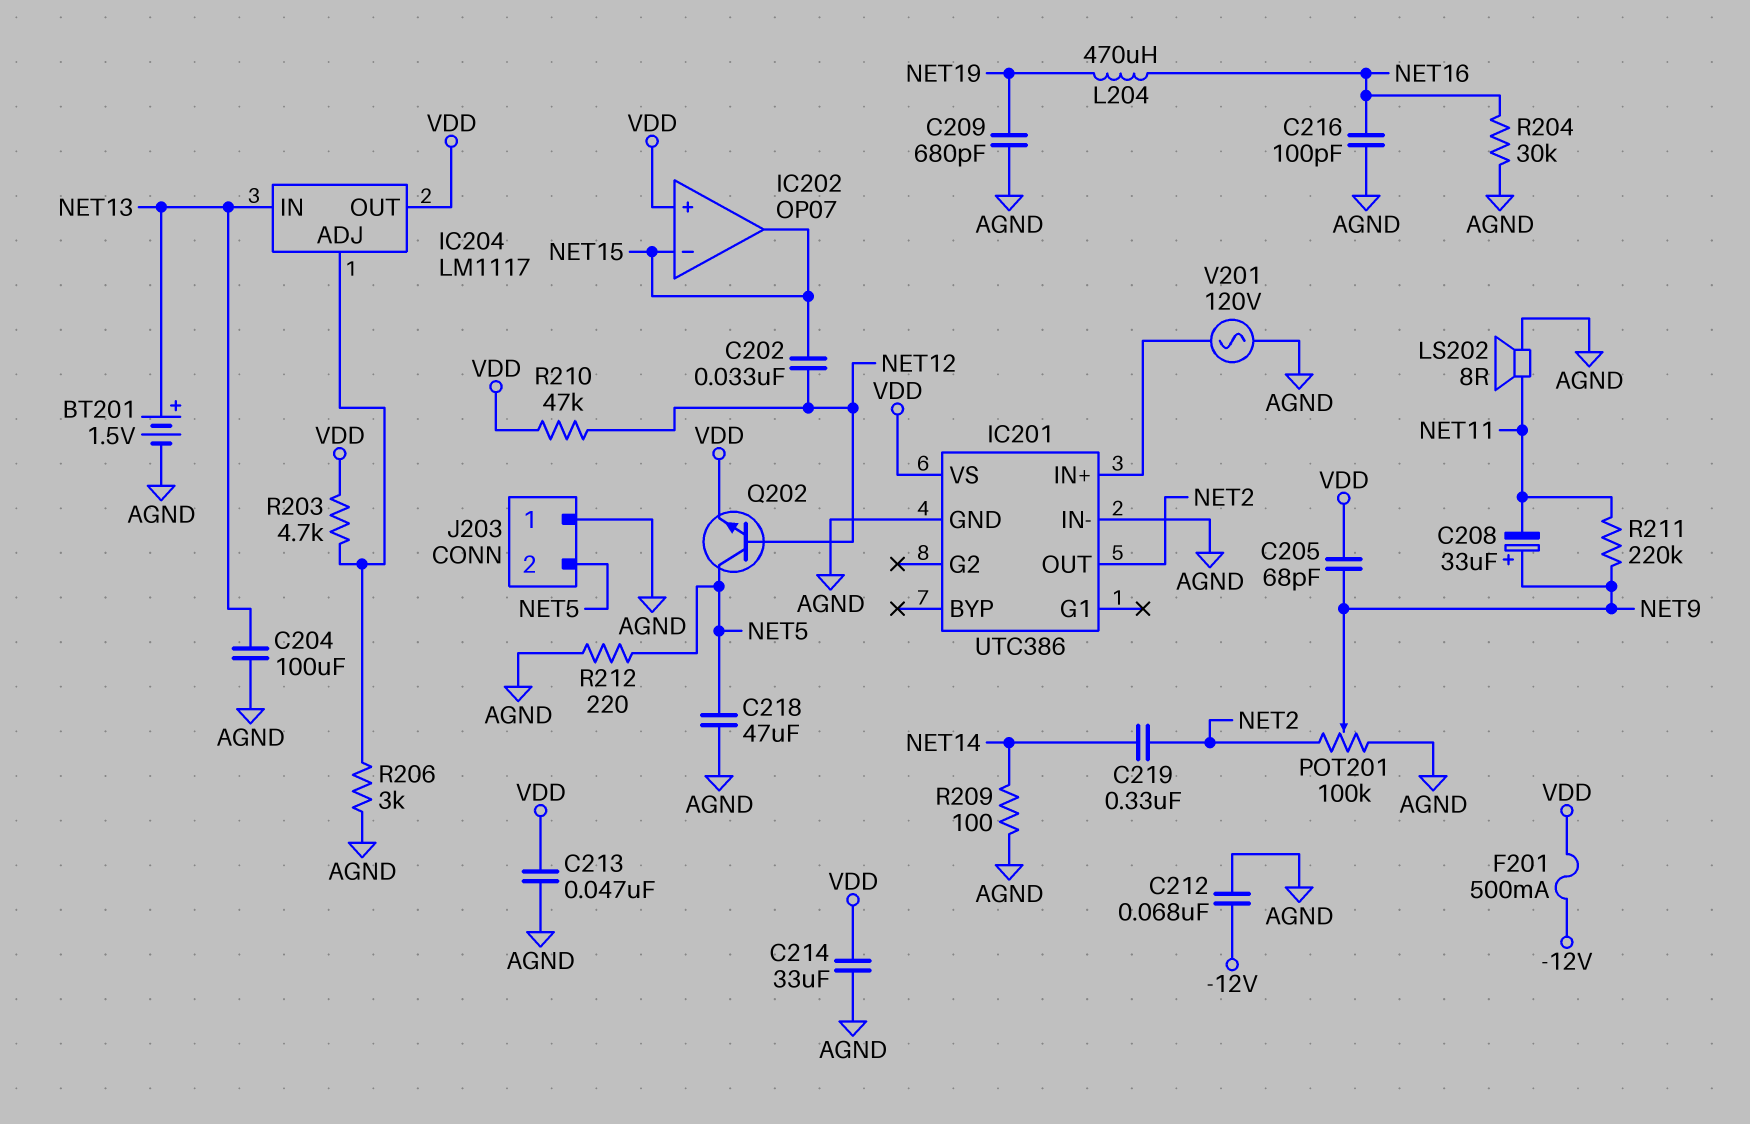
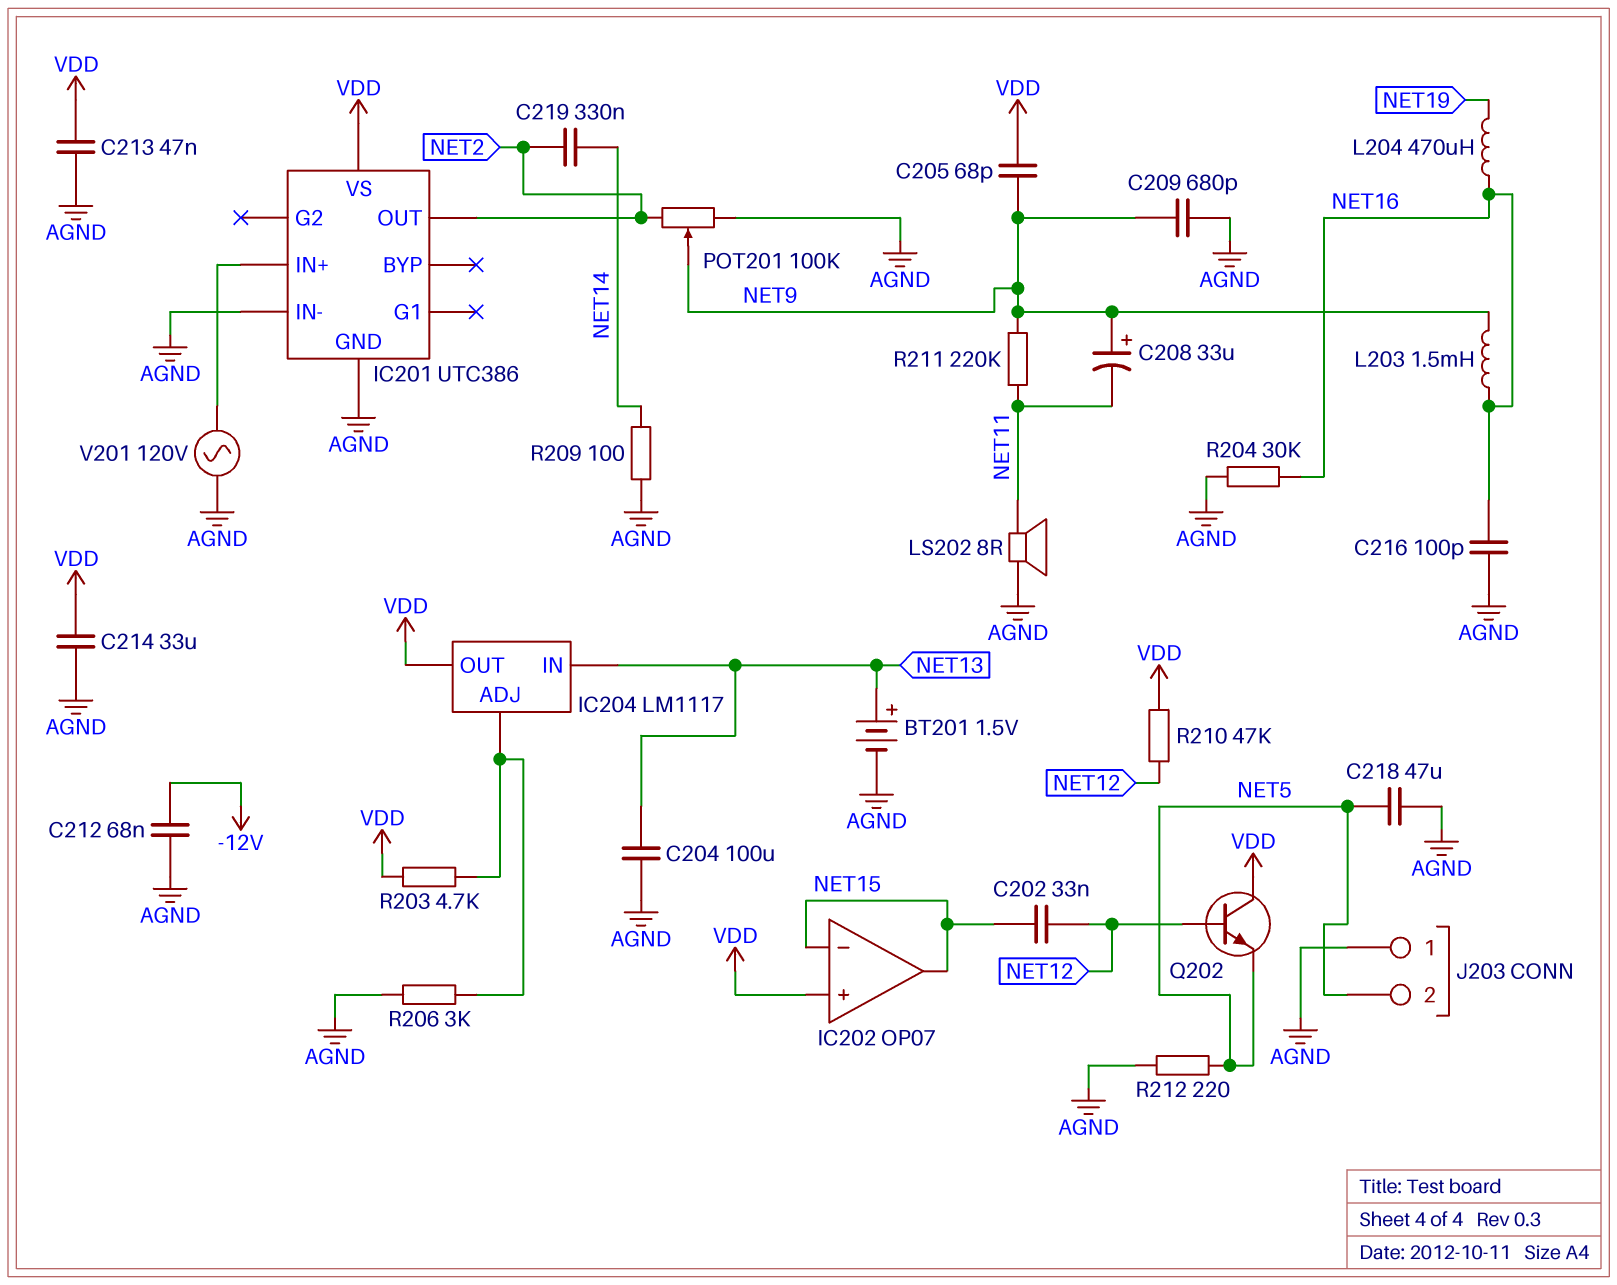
C209: 680pF (AGND, NET19) -> 680pF (AGND, NET9)
F201: 500mA (-12V, VDD) -> none
L203: none -> 1.5mH (NET9, NET16)
Q202: NPN (B NET12, C NET5, E VDD) -> NPN (B NET12, C VDD, E NET5)

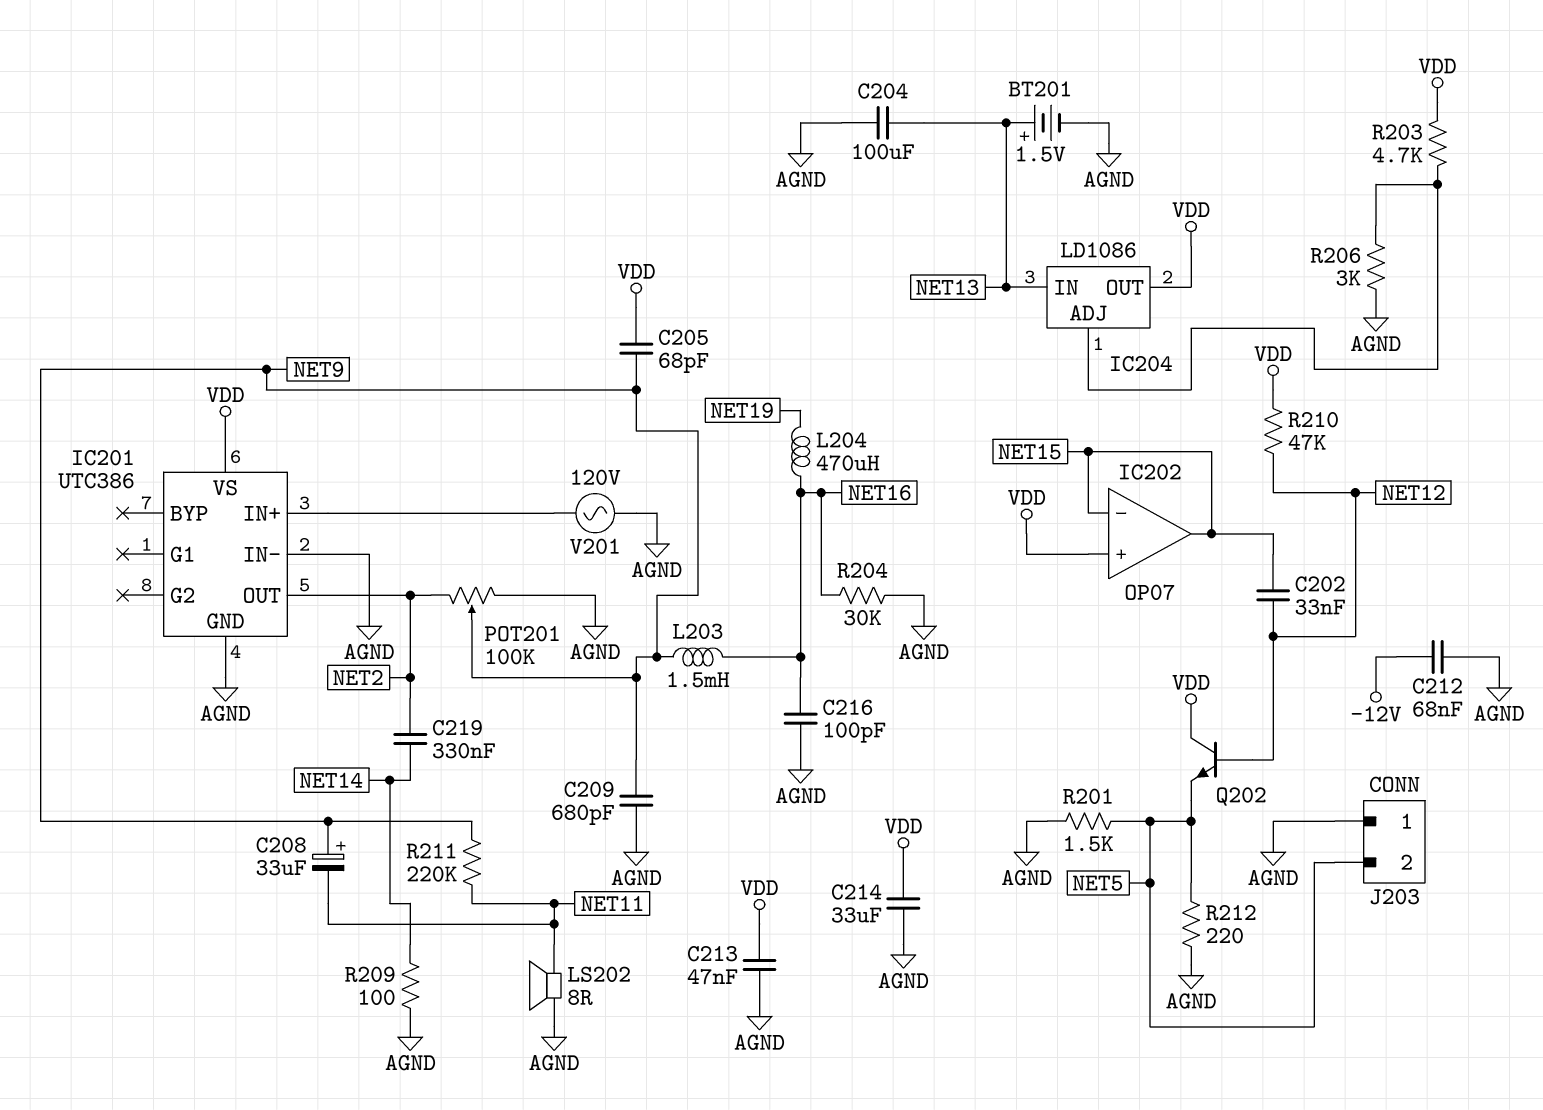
C218: 47uF (AGND, NET5) -> none
IC204: LM1117 -> LD1086
R201: none -> 1.5k (AGND, NET5)

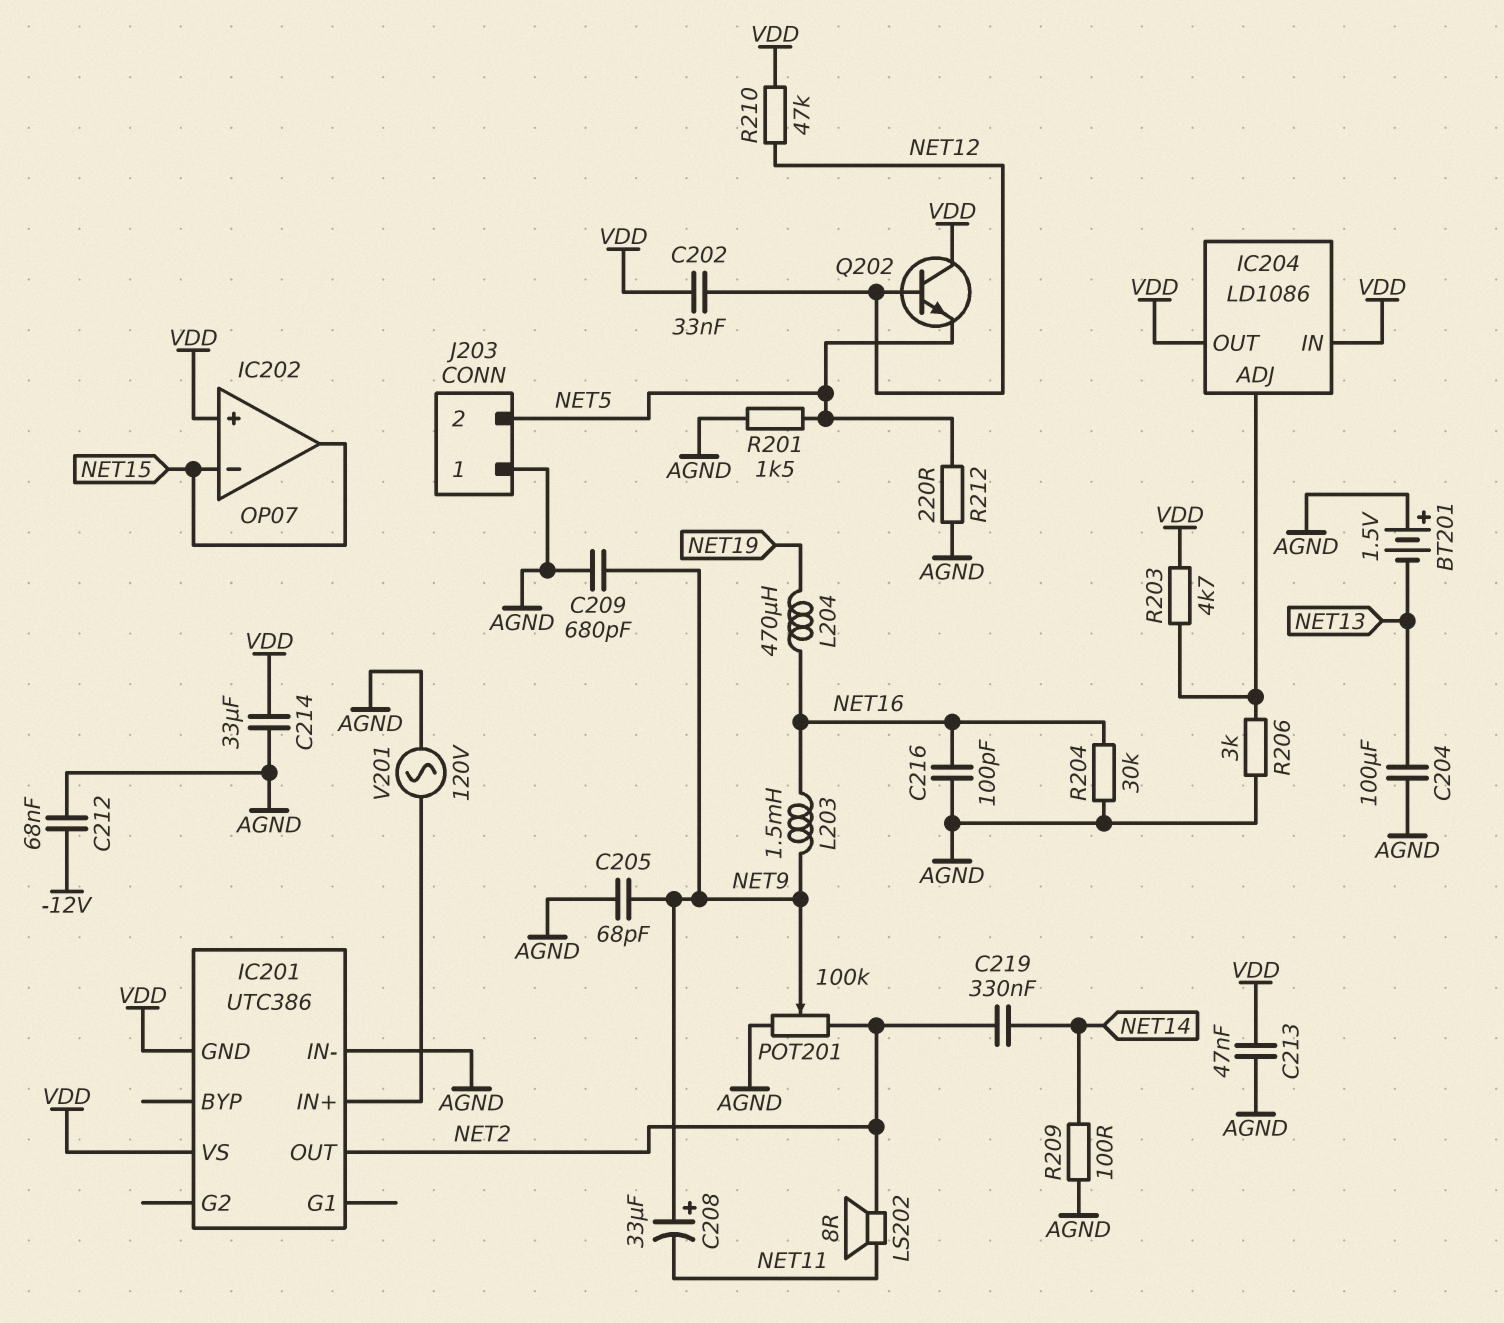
BT201: 1.5V (plus NET13, minus AGND) -> 1.5V (plus AGND, minus NET13)
C202: 33nF (NET12, NET15) -> 33nF (NET12, VDD)
C205: 68pF (NET9, VDD) -> 68pF (AGND, NET9)
IC201 pin GND: AGND -> VDD
IC204 pin IN: NET13 -> VDD
LS202: speaker 8R (AGND, NET11) -> speaker 8R (NET2, NET11)
R211: 220k (NET9, NET11) -> none

